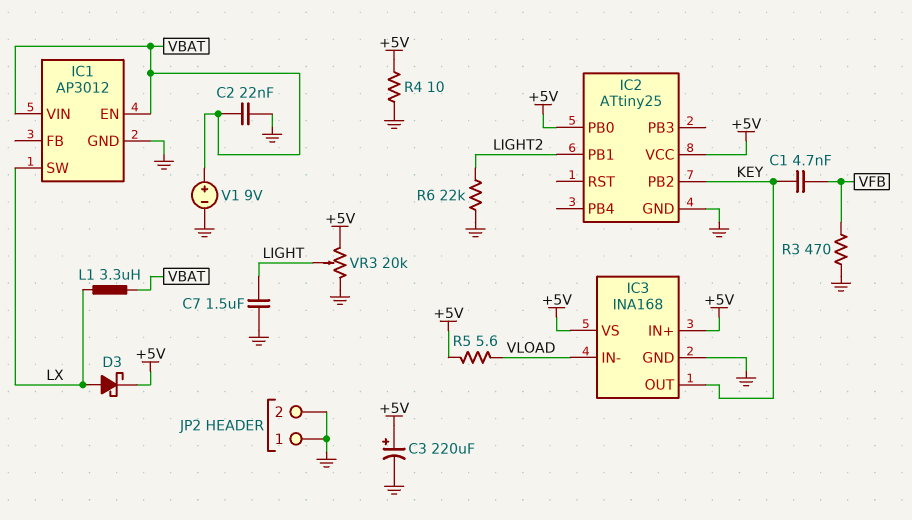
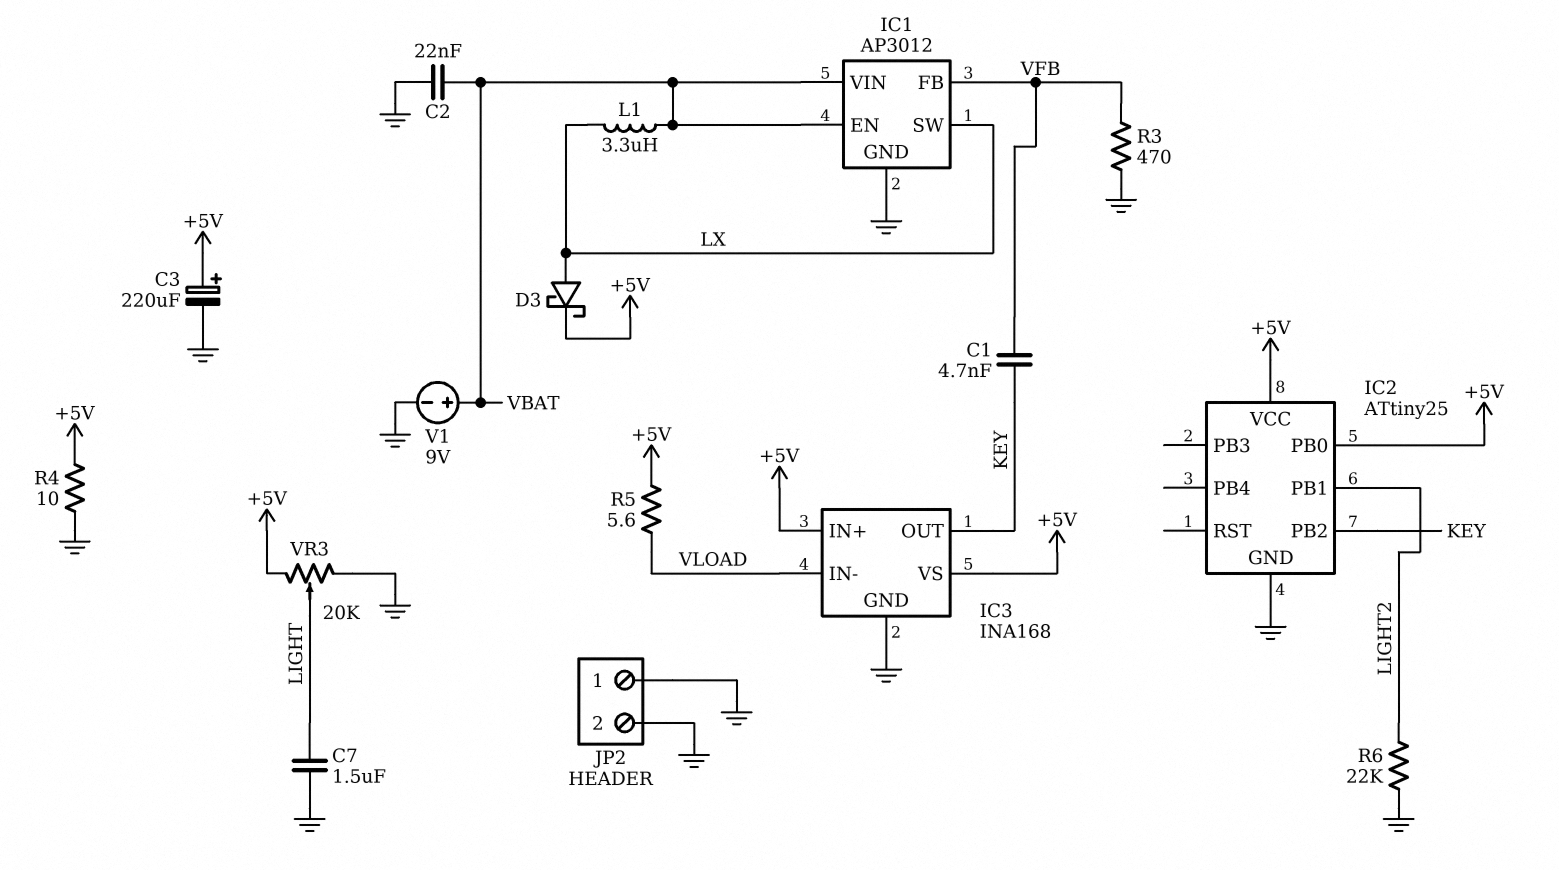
IC1 pin FB: none -> VFB

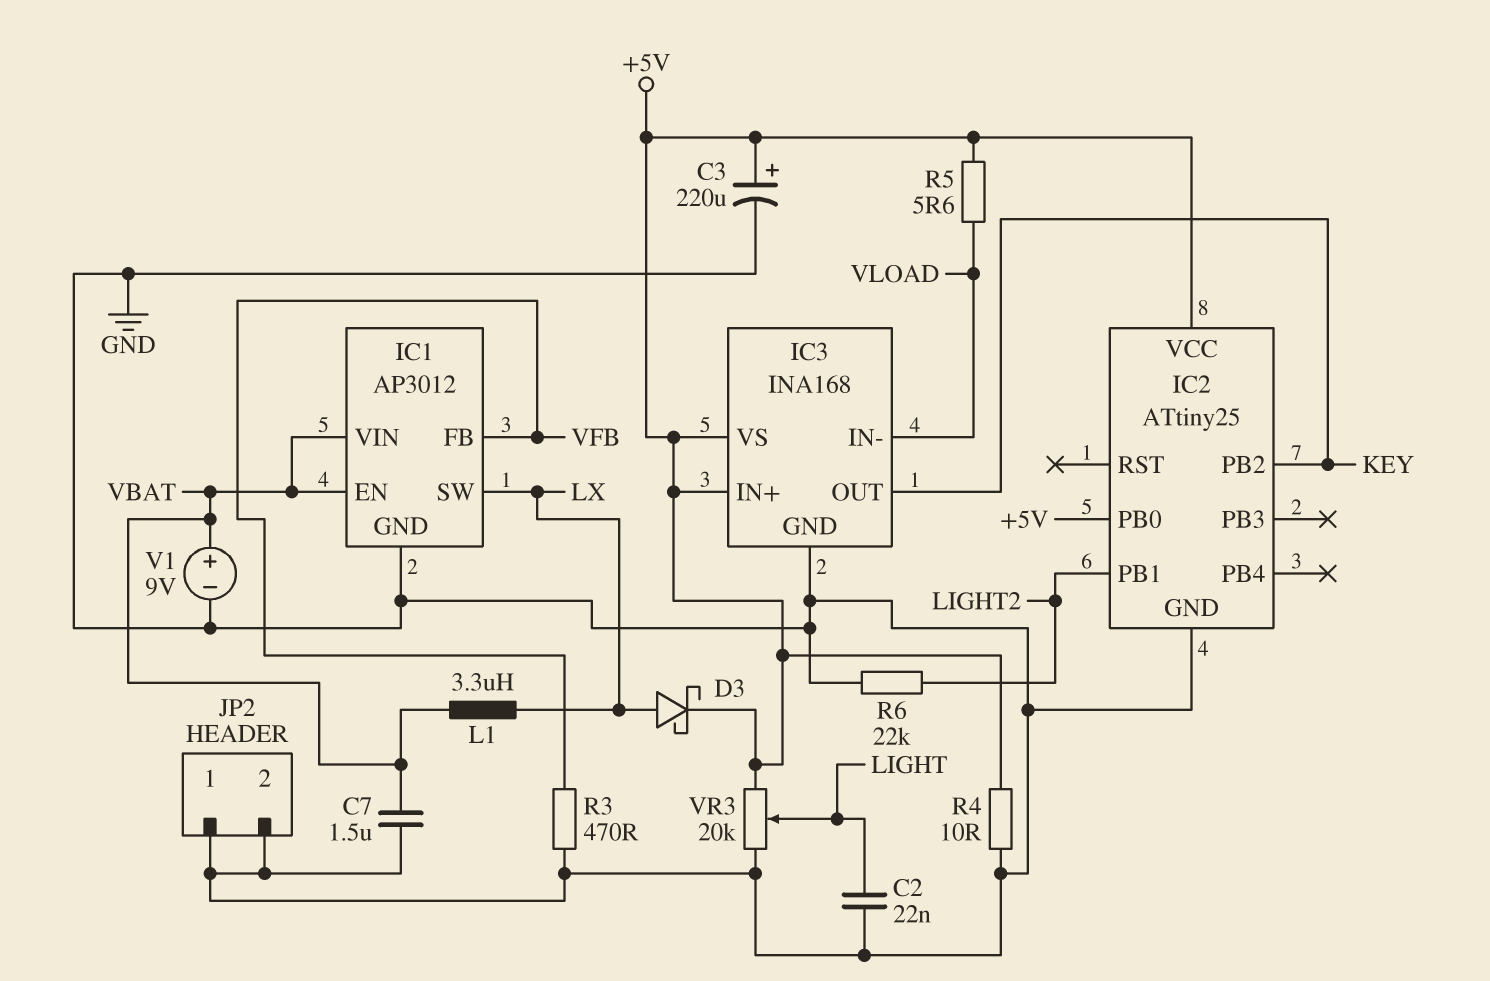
C1: 4.7nF (KEY, VFB) -> none
C2: 22nF (GND, VBAT) -> 22nF (GND, LIGHT)
C7: 1.5uF (GND, LIGHT) -> 1.5uF (GND, VBAT)

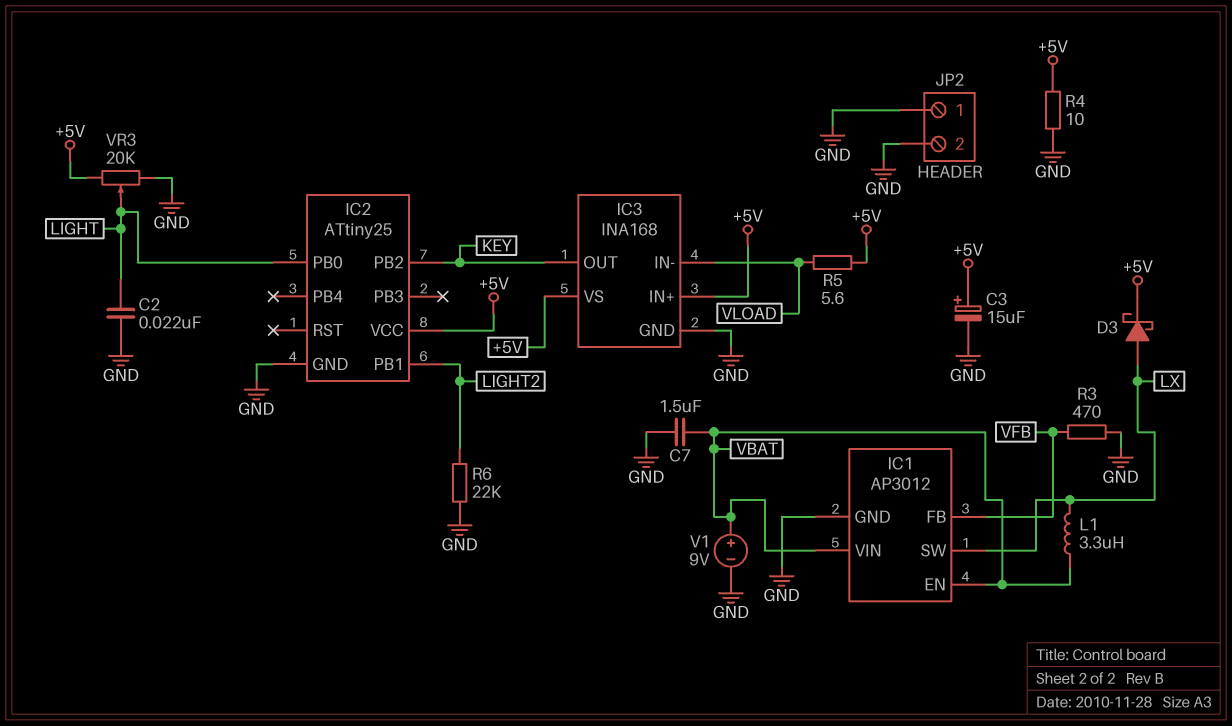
C3: 220uF (plus +5V, minus GND) -> 15uF (plus +5V, minus GND)
IC2 pin PB0: +5V -> LIGHT

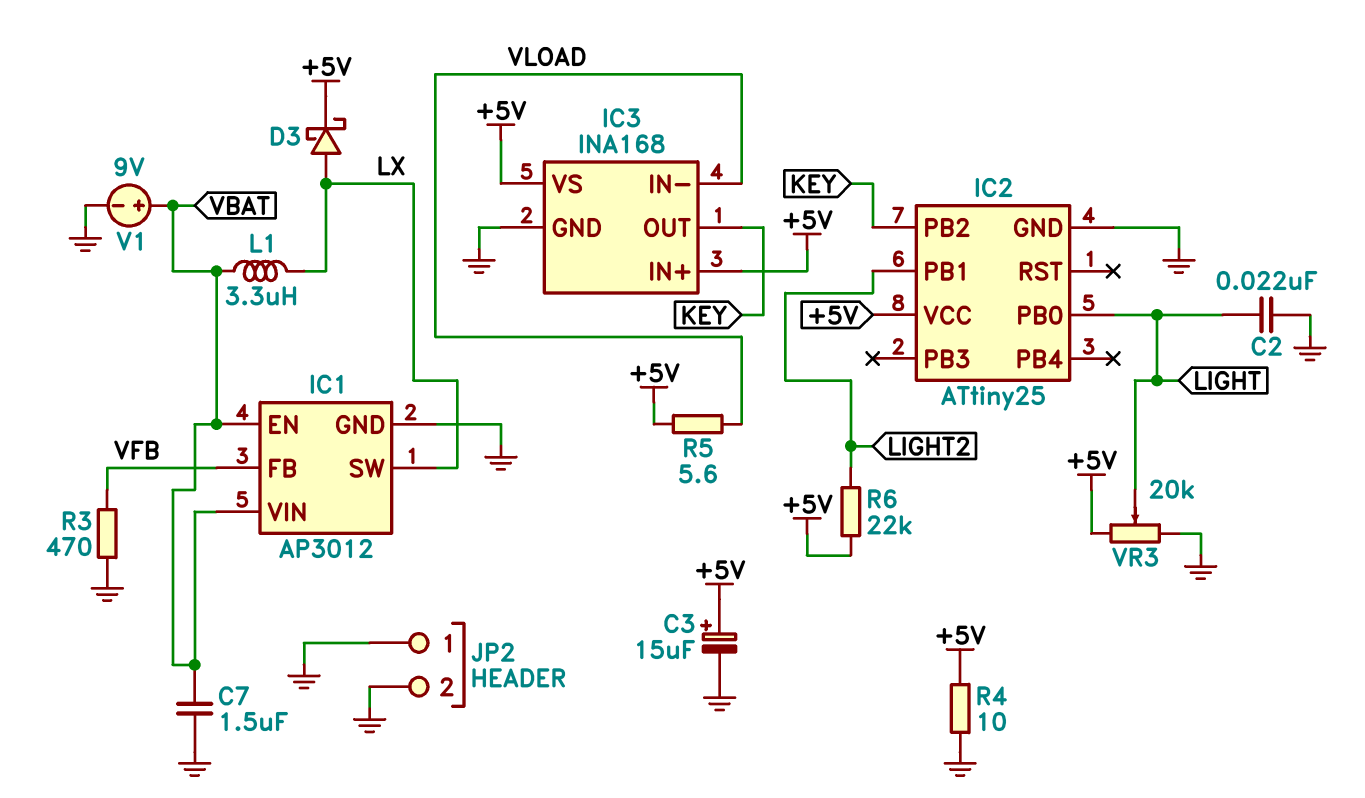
R6: 22k (GND, LIGHT2) -> 22k (+5V, LIGHT2)

